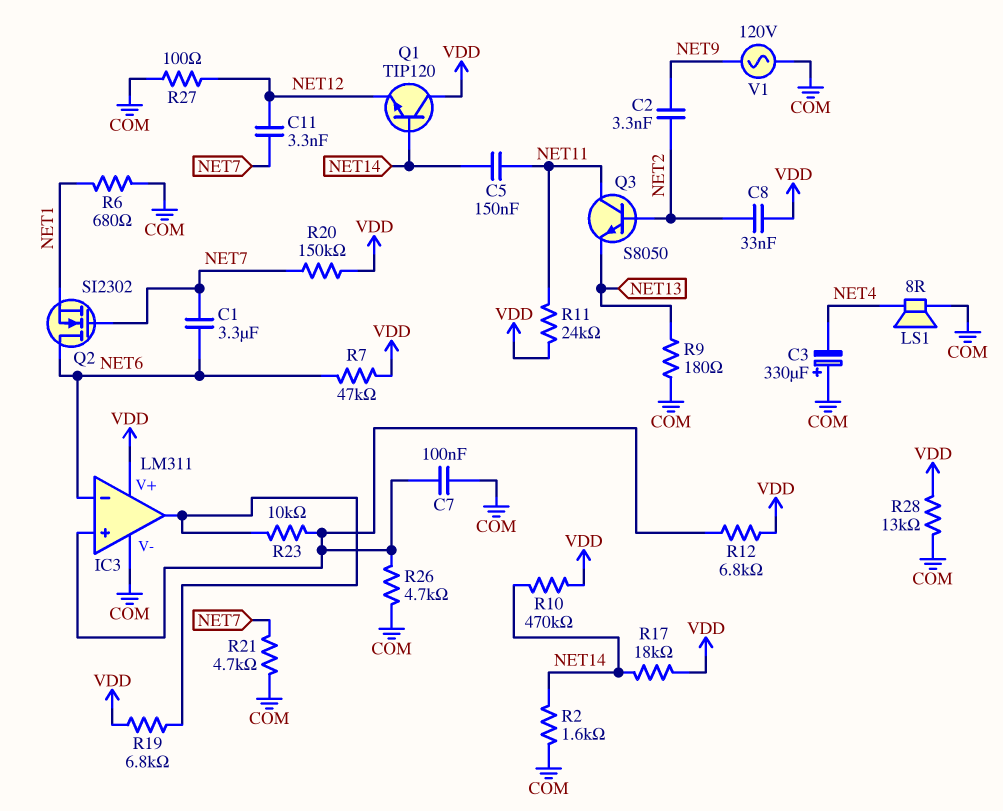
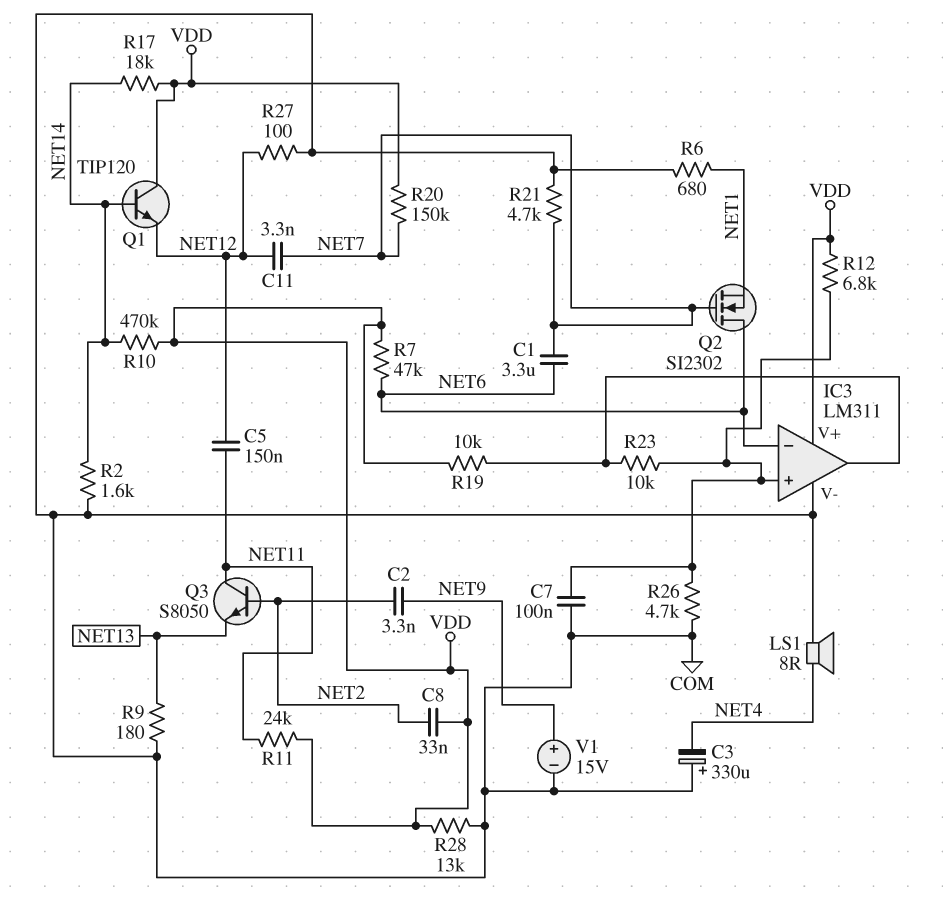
C5: 150nF (NET11, NET14) -> 150nF (NET11, NET12)
R19: 6.8k (IC3/out, VDD) -> 10k (IC3/out, VDD)
V1: AC 120V (COM, NET9) -> 15V (plus NET9, minus COM)

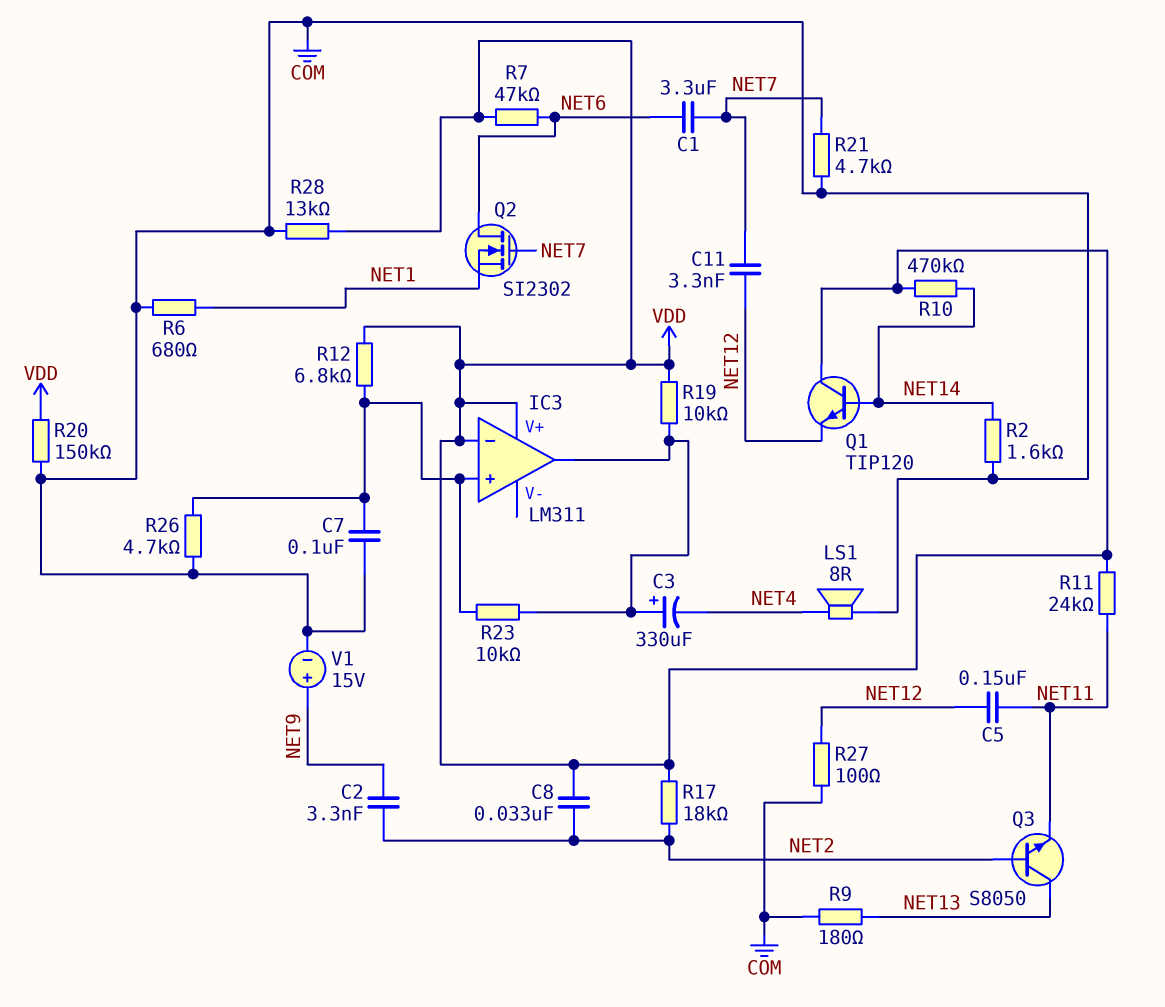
C3: 330uF (plus COM, minus NET4) -> 330uF (plus IC3/out, minus NET4)
IC3 pin V-: COM -> none
IC3 pin in-: NET6 -> VDD
Q3: NPN S8050 (B NET2, C NET11, E NET13) -> NPN S8050 (B NET2, C NET13, E NET11)
R17: 18k (NET14, VDD) -> 18k (NET2, VDD)
R20: 150k (NET7, VDD) -> 150k (COM, VDD)

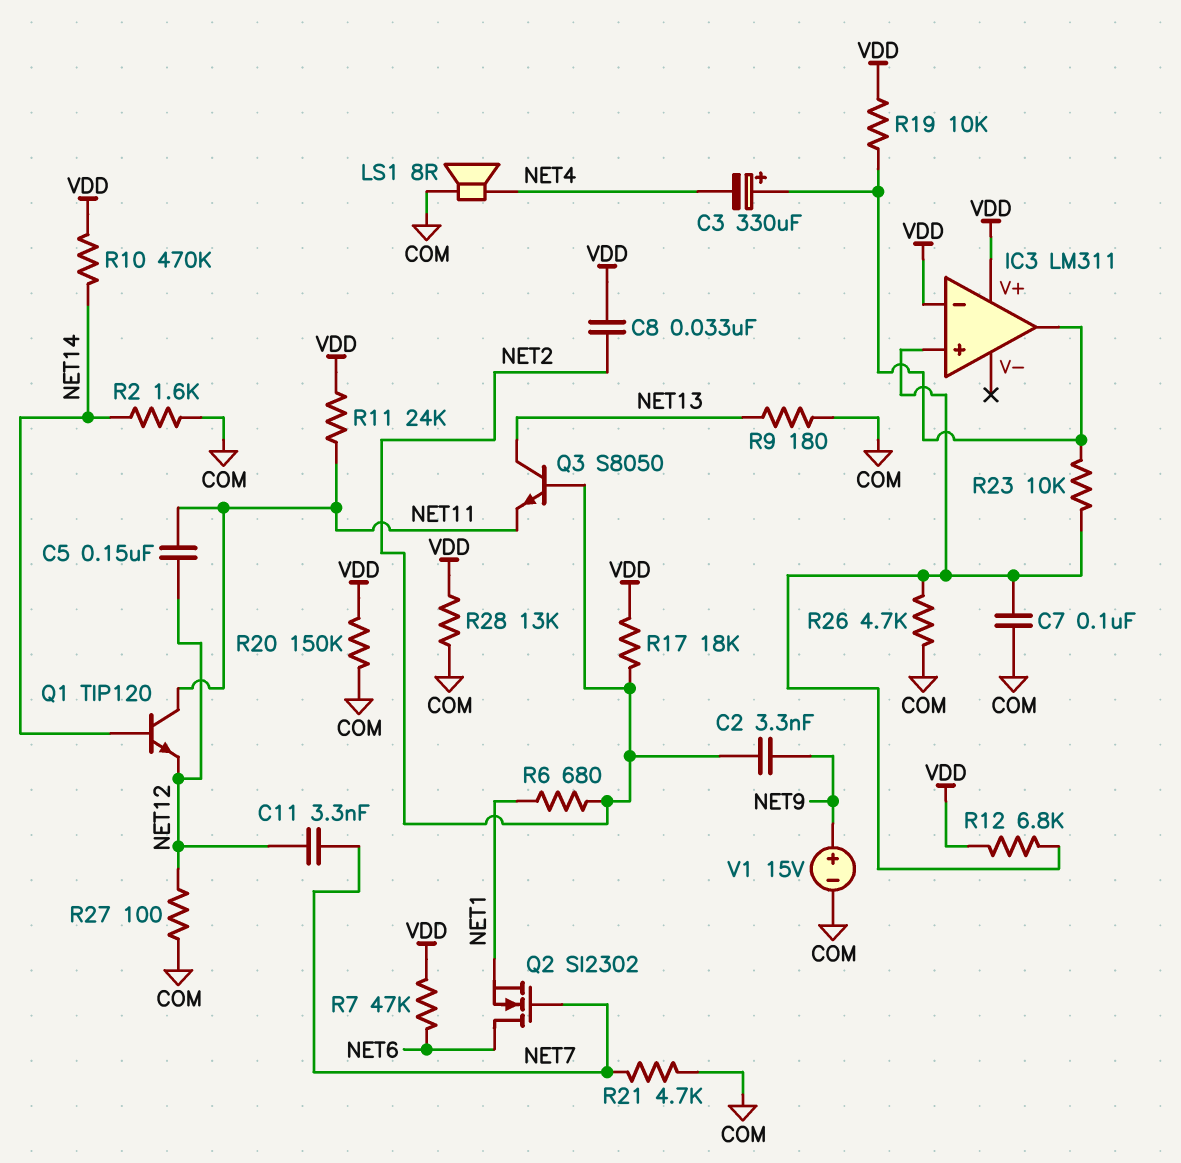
C1: 3.3uF (NET6, NET7) -> none
Q1: NPN TIP120 (B NET14, C VDD, E NET12) -> NPN TIP120 (B NET14, C NET11, E NET12)
R6: 680 (COM, NET1) -> 680 (NET1, NET2)

